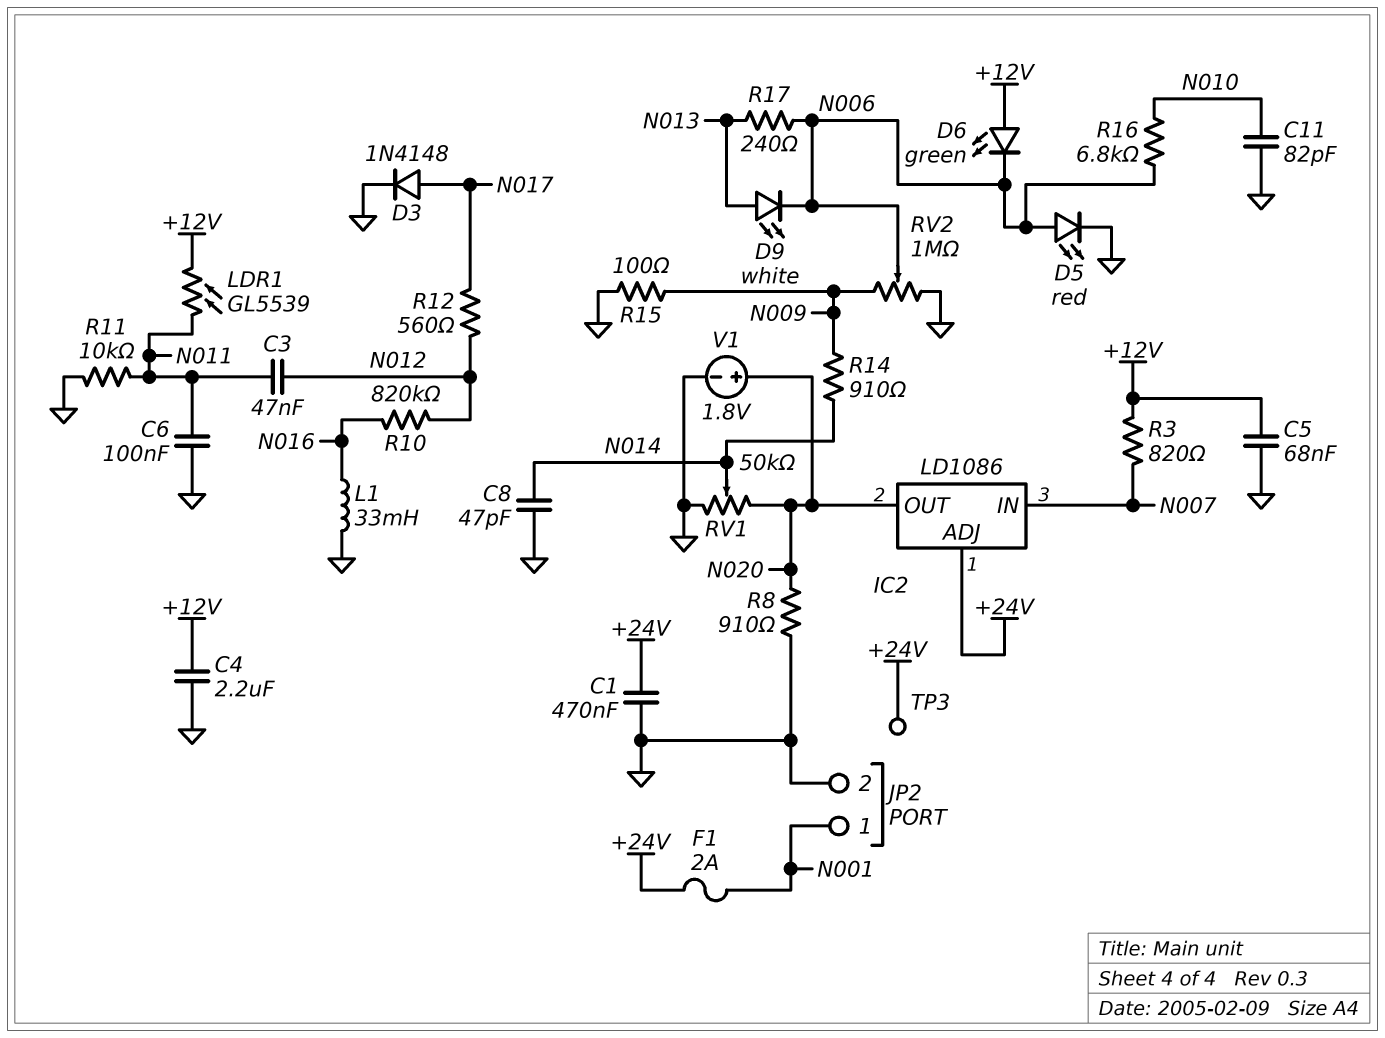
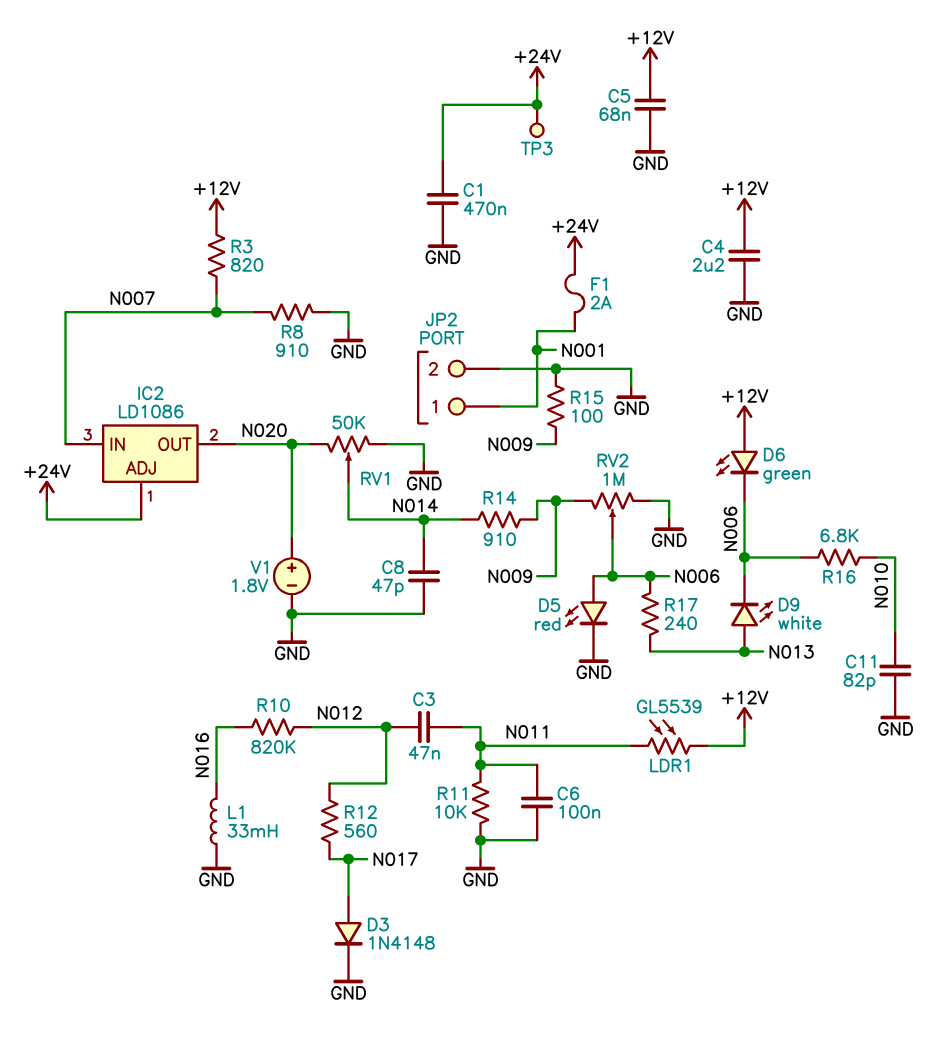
R8: 910 (GND, N020) -> 910 (GND, N007)

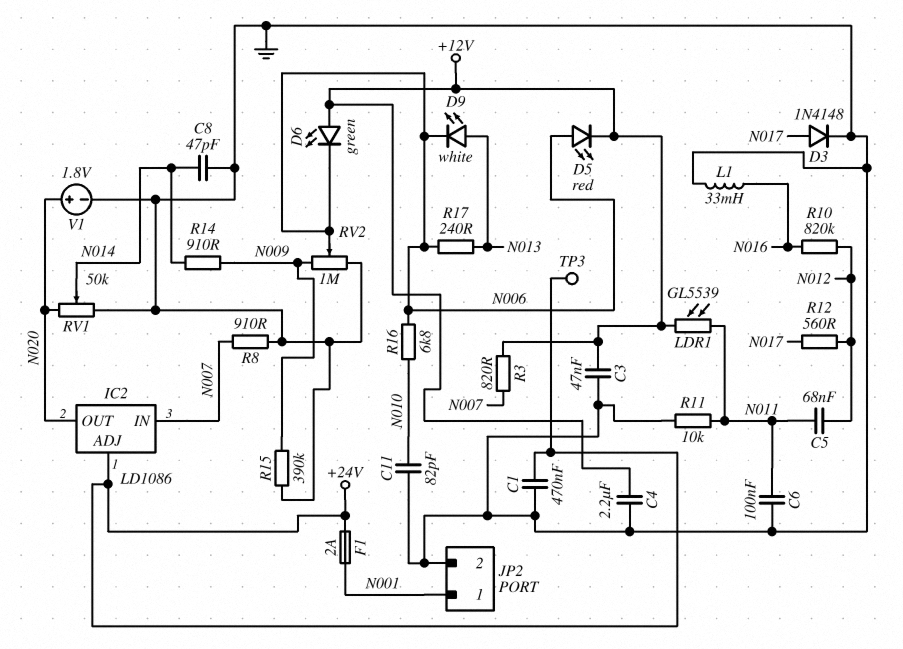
C3: 47nF (N011, N012) -> 47nF (+12V, GND)
C5: 68nF (+12V, GND) -> 68nF (N011, N012)
D5: LED red (A N006, K GND) -> LED red (A N006, K +12V)
R15: 100 (GND, N009) -> 390k (GND, N009)

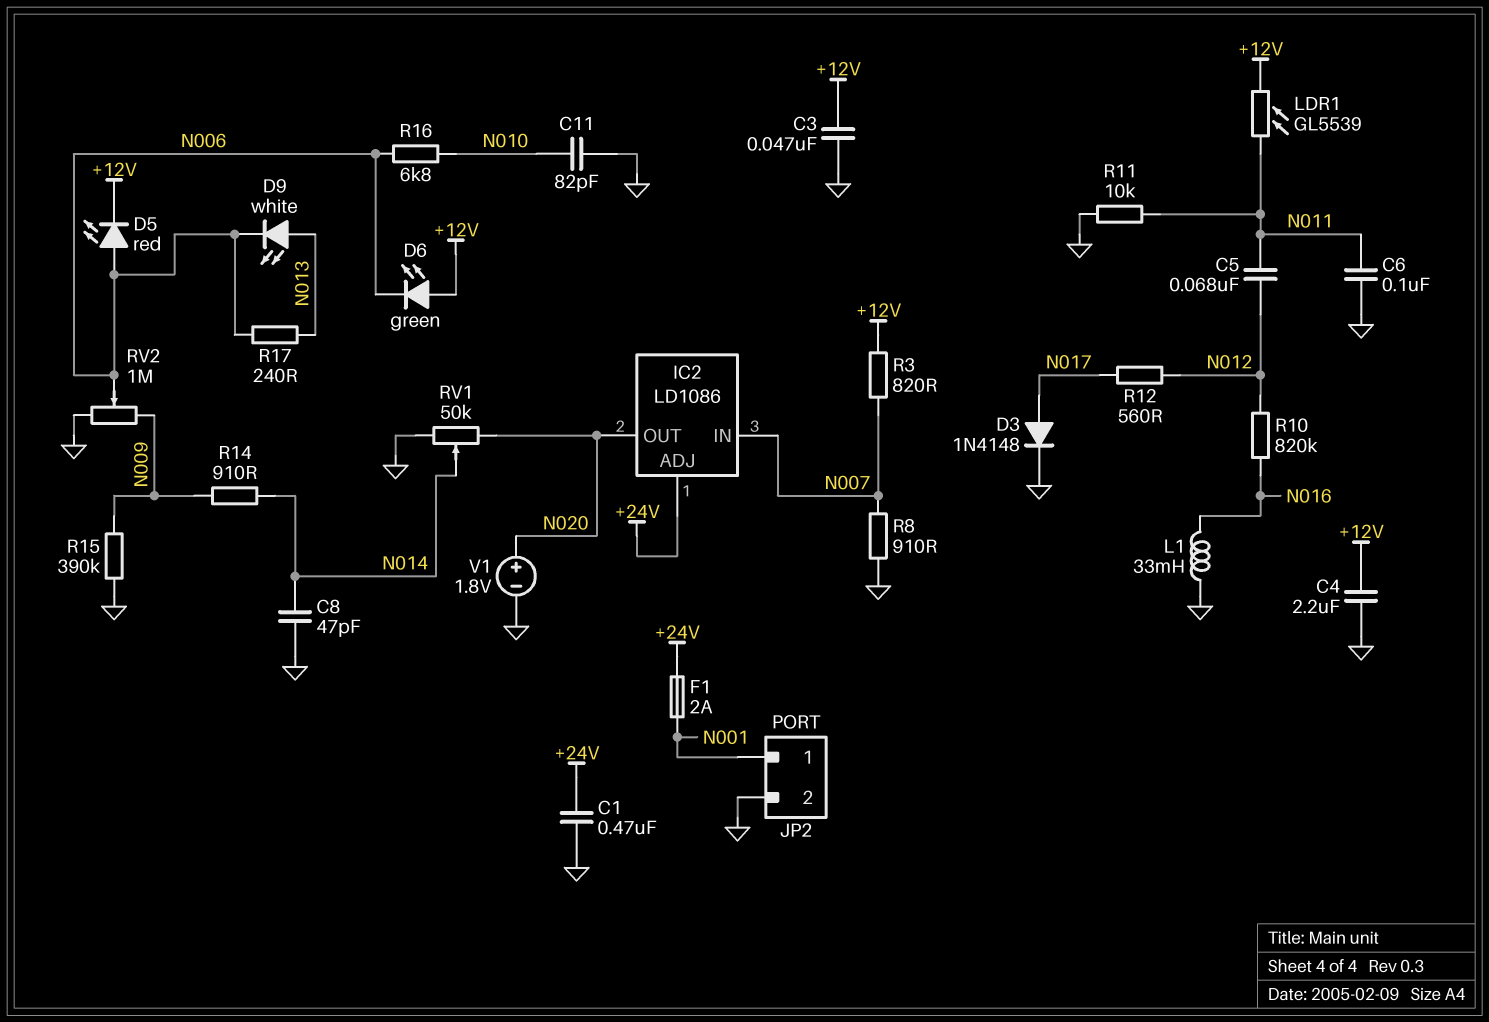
TP3: test point (+24V) -> none

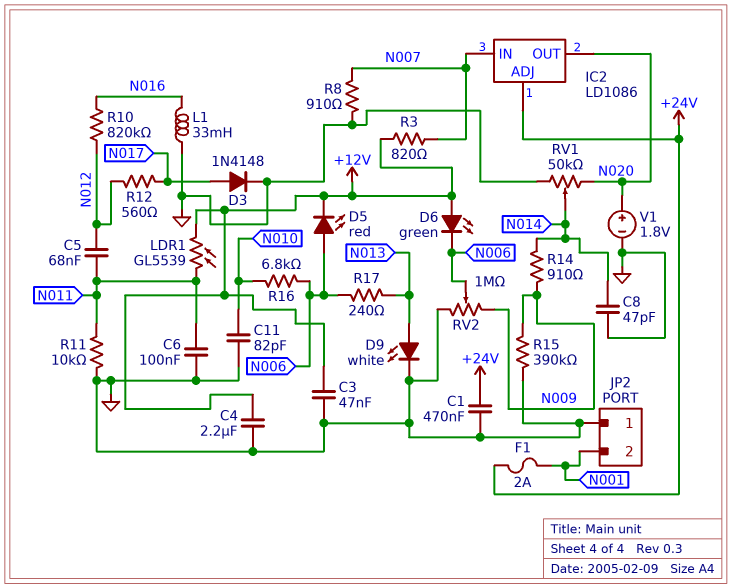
D9: LED white (A N013, K N006) -> LED white (A N013, K GND)
JP2 pin 1: N001 -> GND
JP2 pin 2: GND -> N001

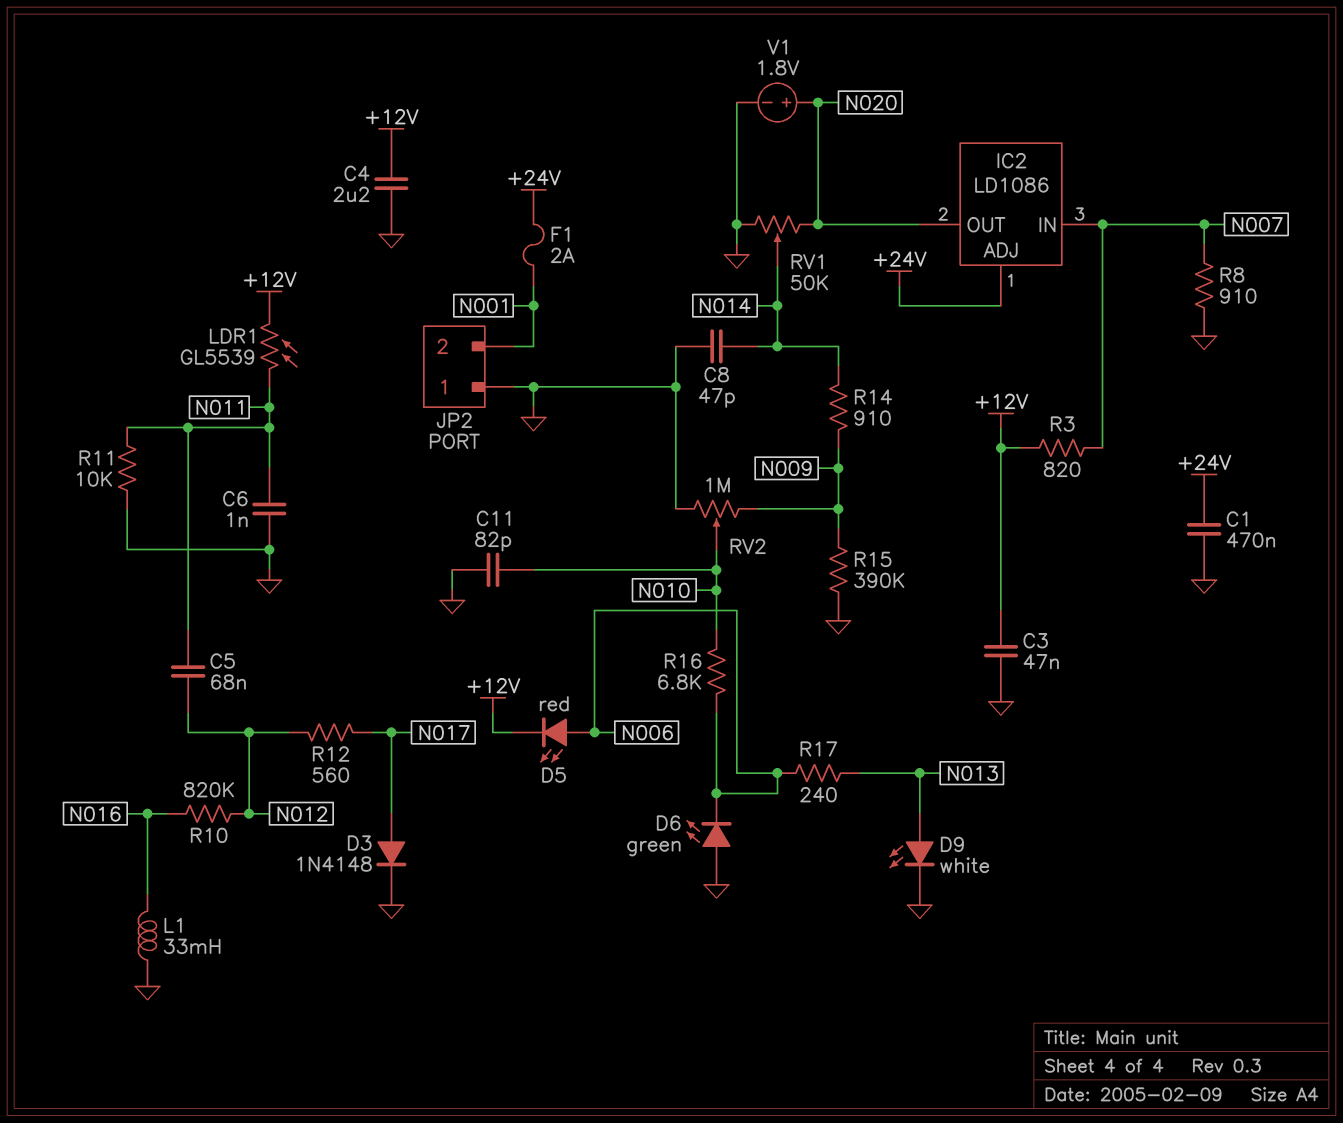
C6: 100nF (GND, N011) -> 1nF (GND, N011)
D6: LED green (A +12V, K N006) -> LED green (A GND, K N006)
RV2: 1M (GND, N009, wiper N006) -> 1M (GND, N009, wiper N010)

